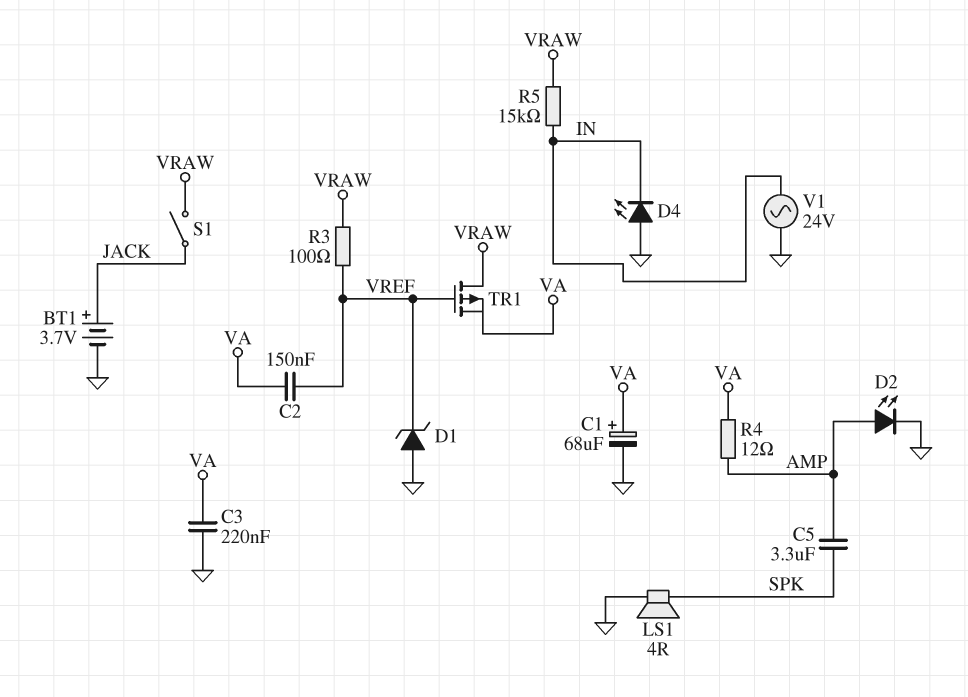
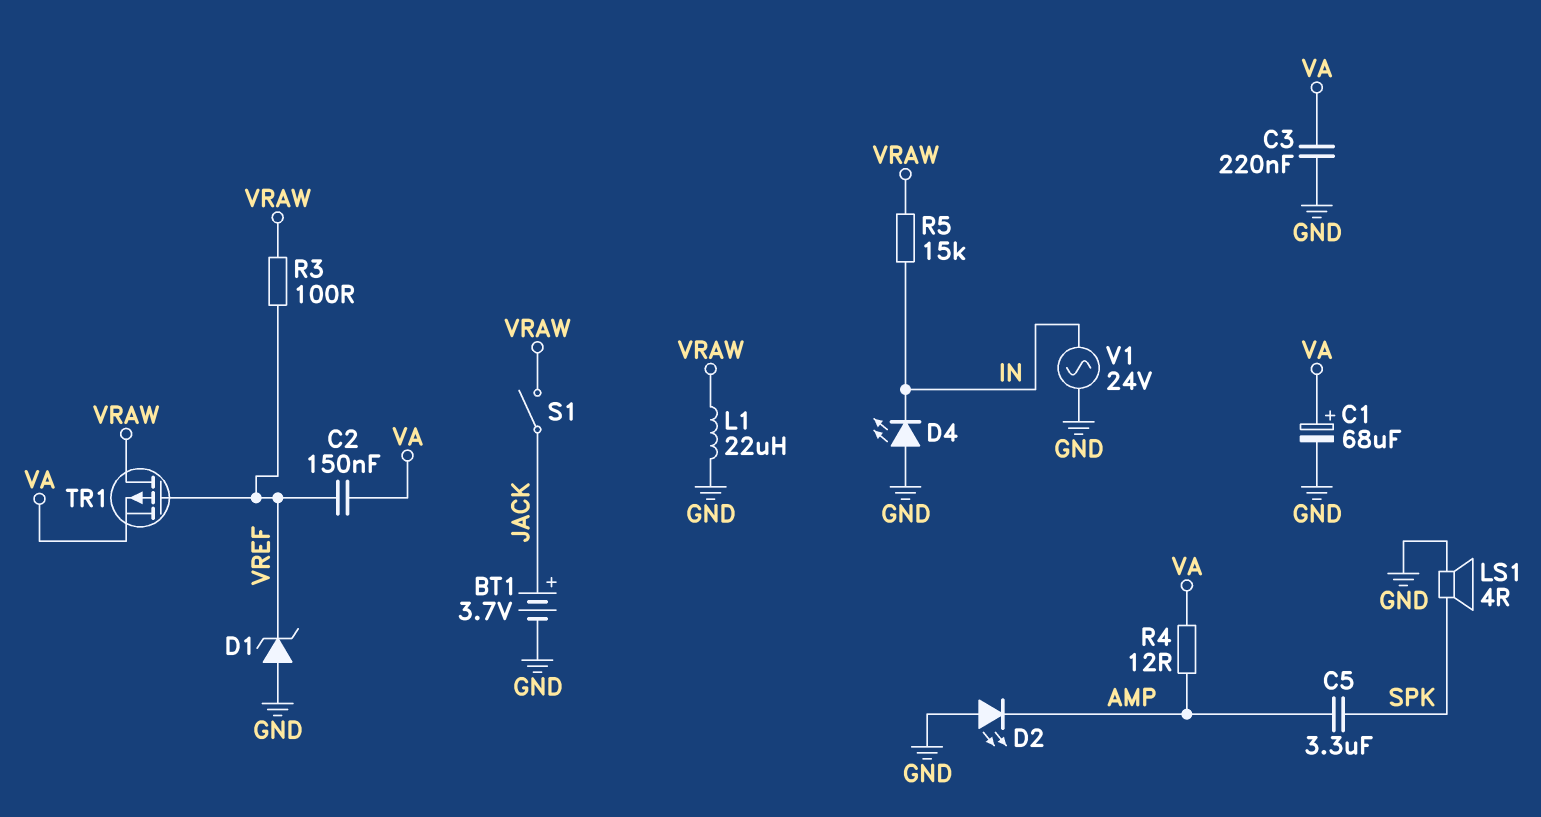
D2: LED (A AMP, K GND) -> LED (A GND, K AMP)
L1: none -> 22uH (GND, VRAW)

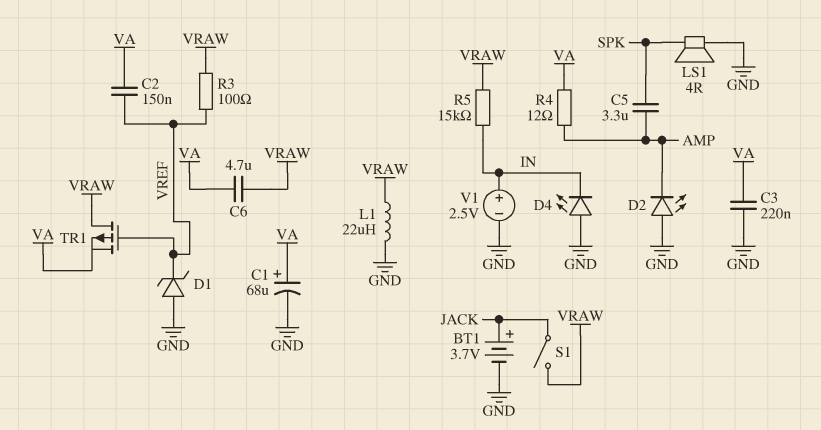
C6: none -> 4.7uF (VA, VRAW)
V1: AC 24V (GND, IN) -> 2.5V (plus IN, minus GND)

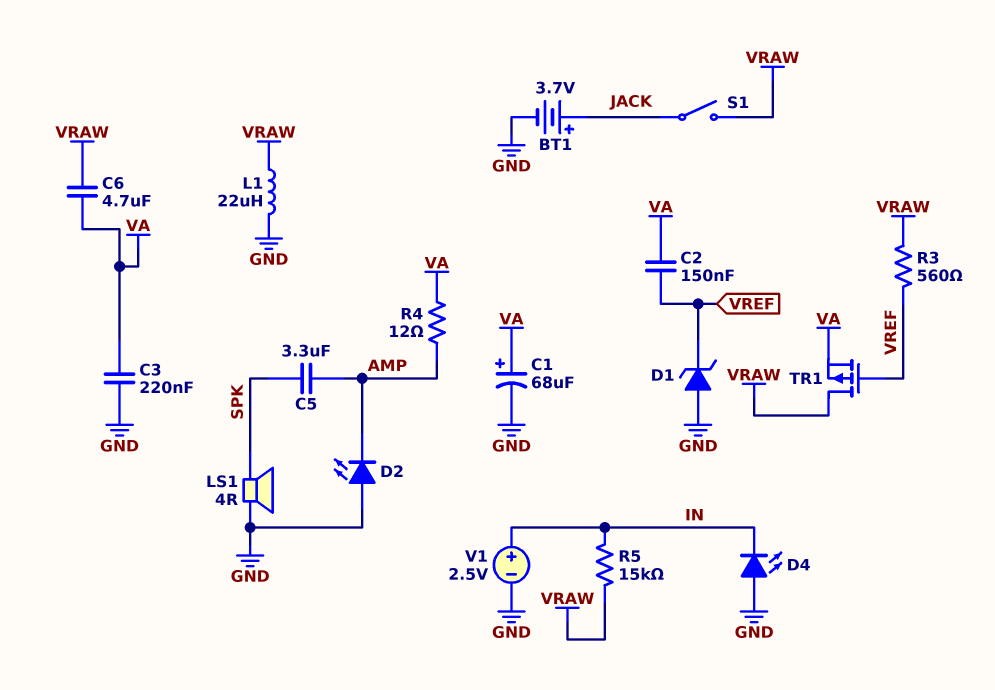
R3: 100 (VRAW, VREF) -> 560 (VRAW, VREF)

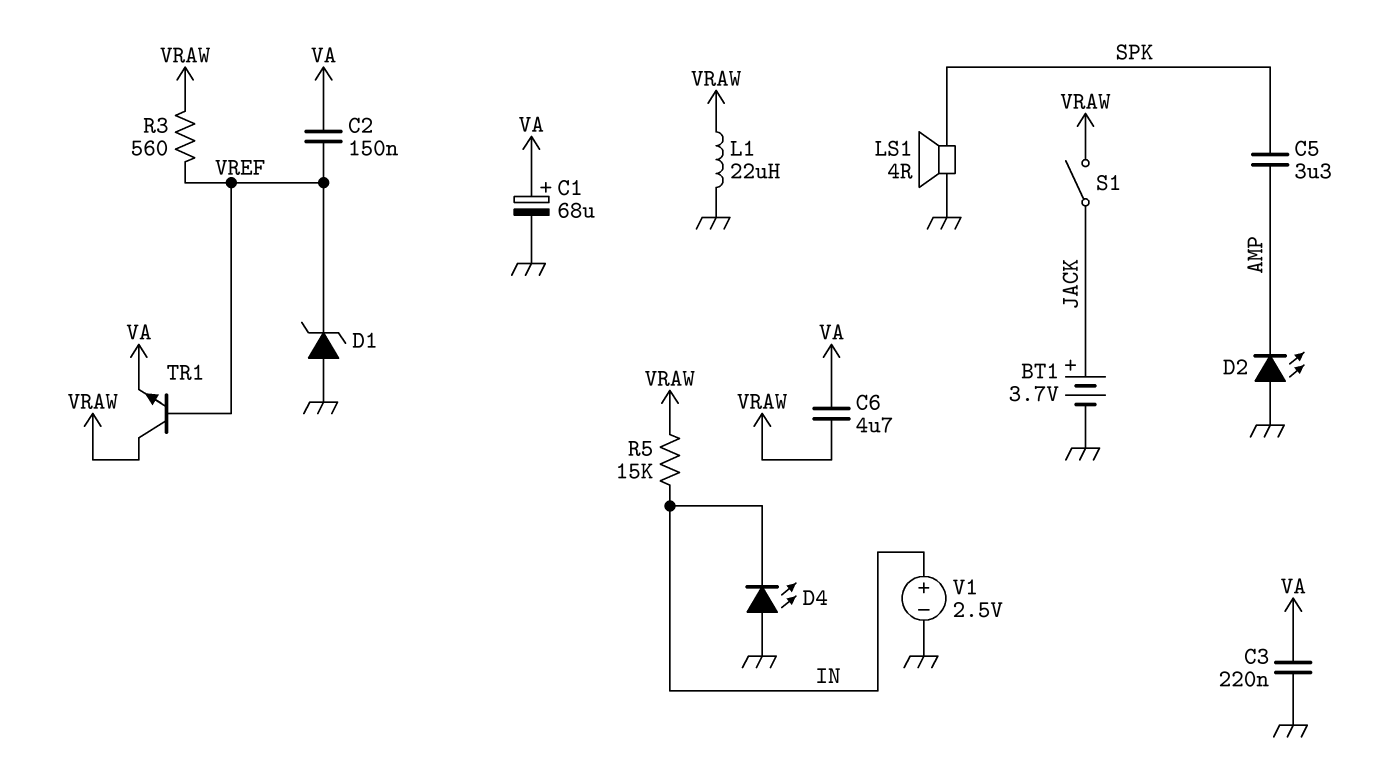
R4: 12 (AMP, VA) -> none
TR1: PMOS (G VREF, D VRAW, S VA) -> NPN (B VREF, C VRAW, E VA)

